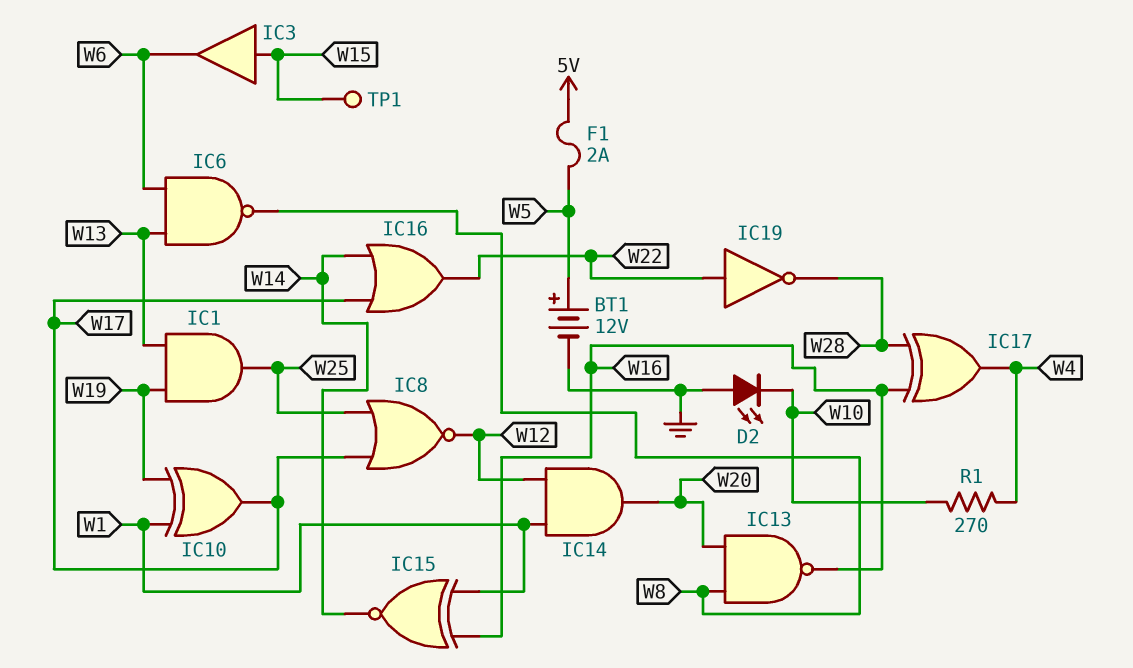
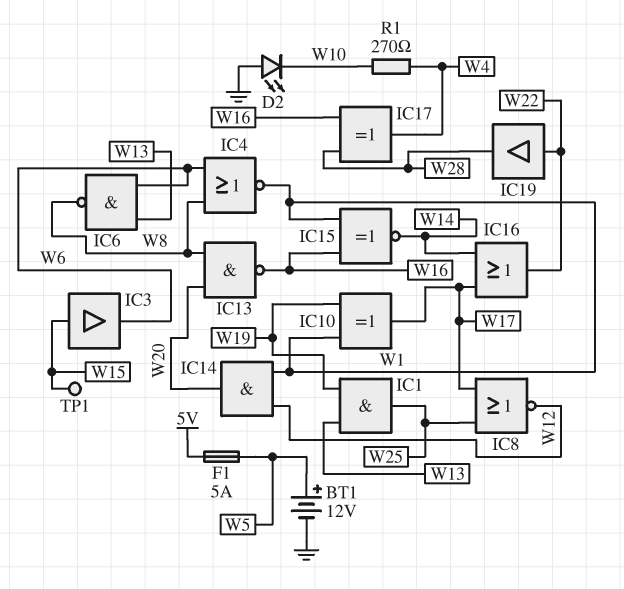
F1: 2A (5V, W5) -> 5A (5V, W5)
IC4: none -> NOR (in W6, in W8, out W1)
IC19: NOT (in W22, out W28) -> buffer (in W22, out W28)

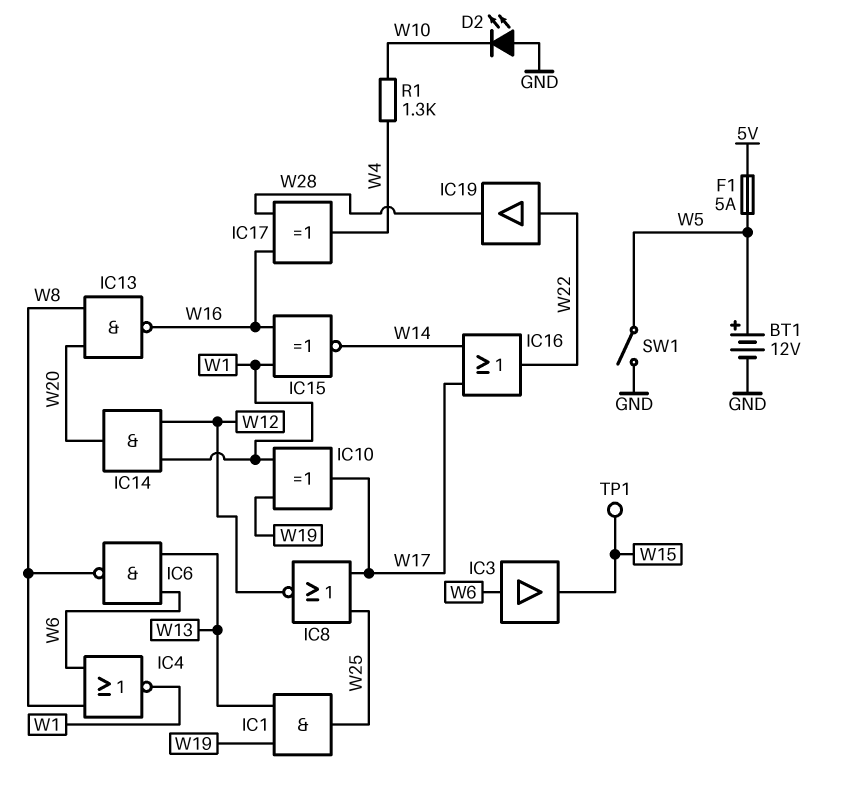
IC3: buffer (in W15, out W6) -> buffer (in W6, out W15)
R1: 270 (W4, W10) -> 1.3k (W4, W10)
SW1: none -> switch (GND, W5)

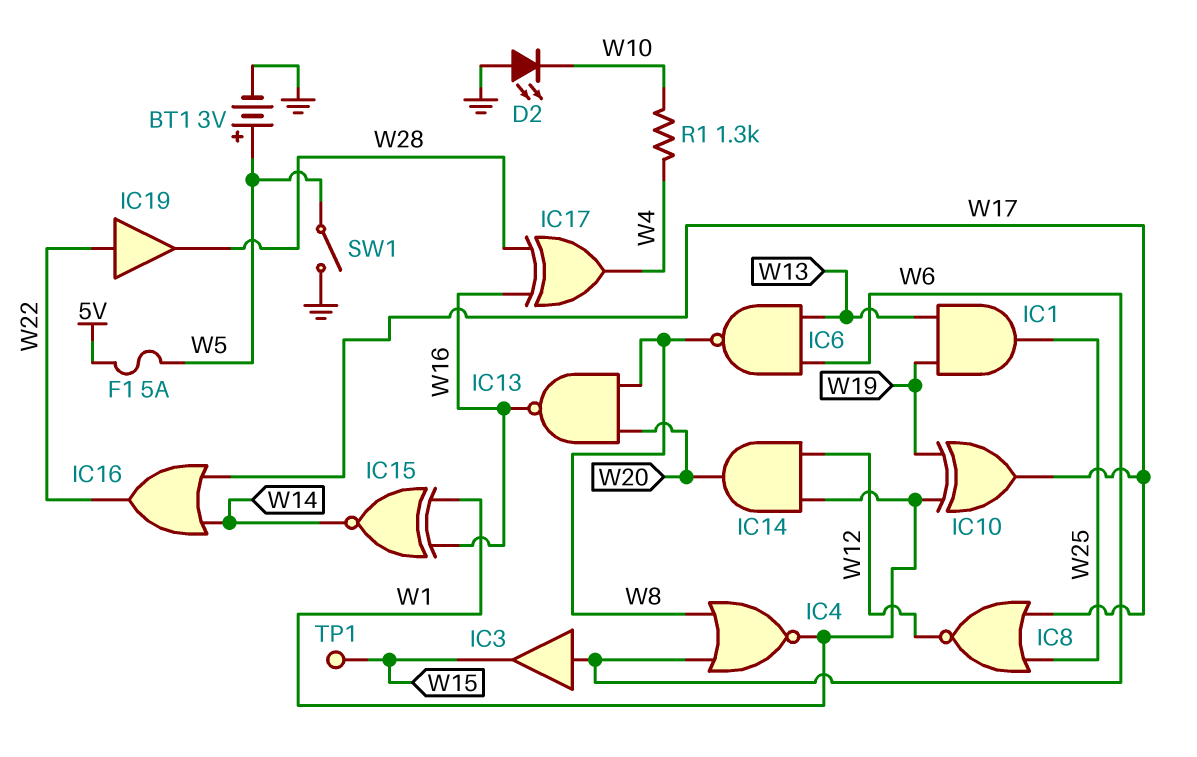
BT1: 12V (plus W5, minus GND) -> 3V (plus W5, minus GND)

